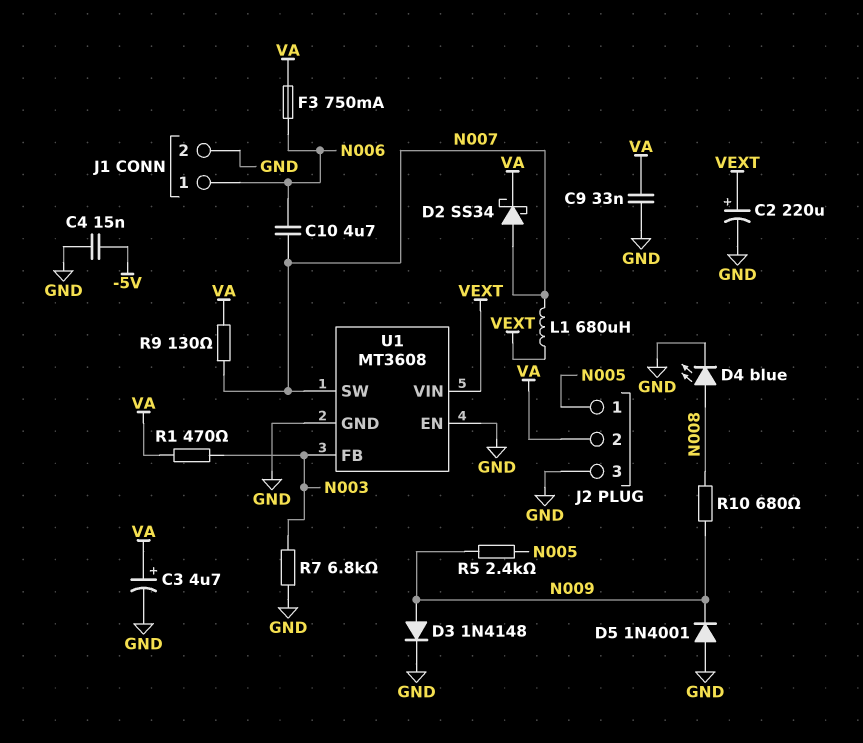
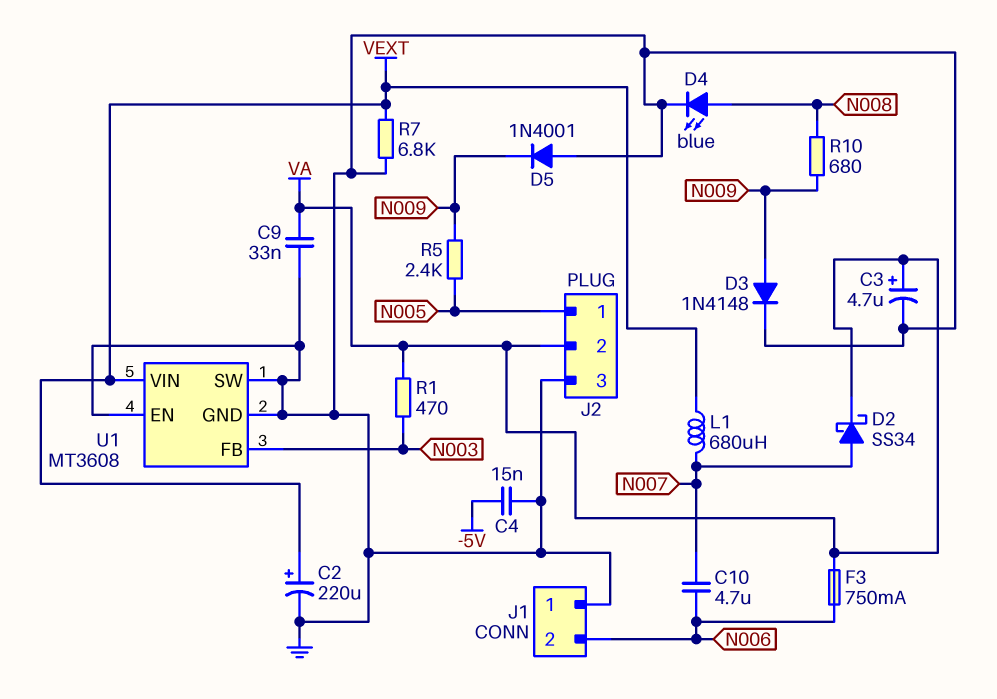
J1 pin 1: N006 -> GND
J1 pin 2: GND -> N006
R7: 6.8k (GND, N003) -> 6.8k (GND, VEXT)
R9: 130 (N007, VA) -> none
U1 pin SW: N007 -> GND

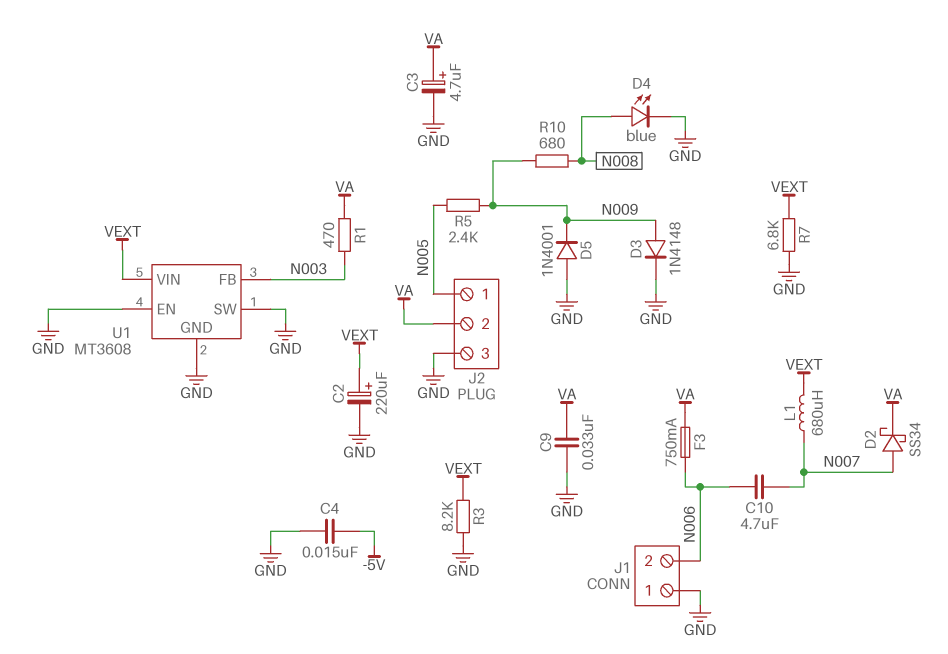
R3: none -> 8.2k (GND, VEXT)

